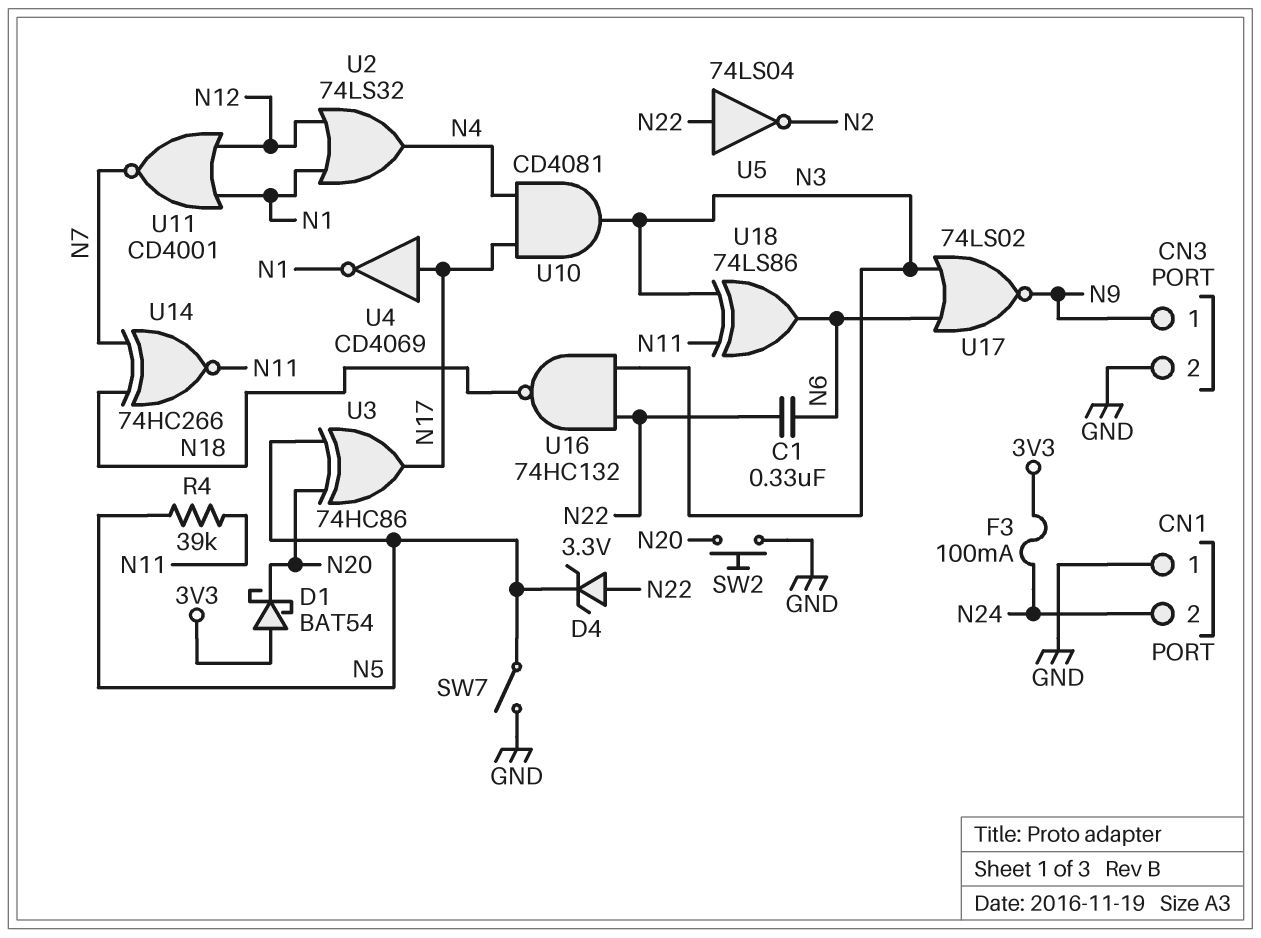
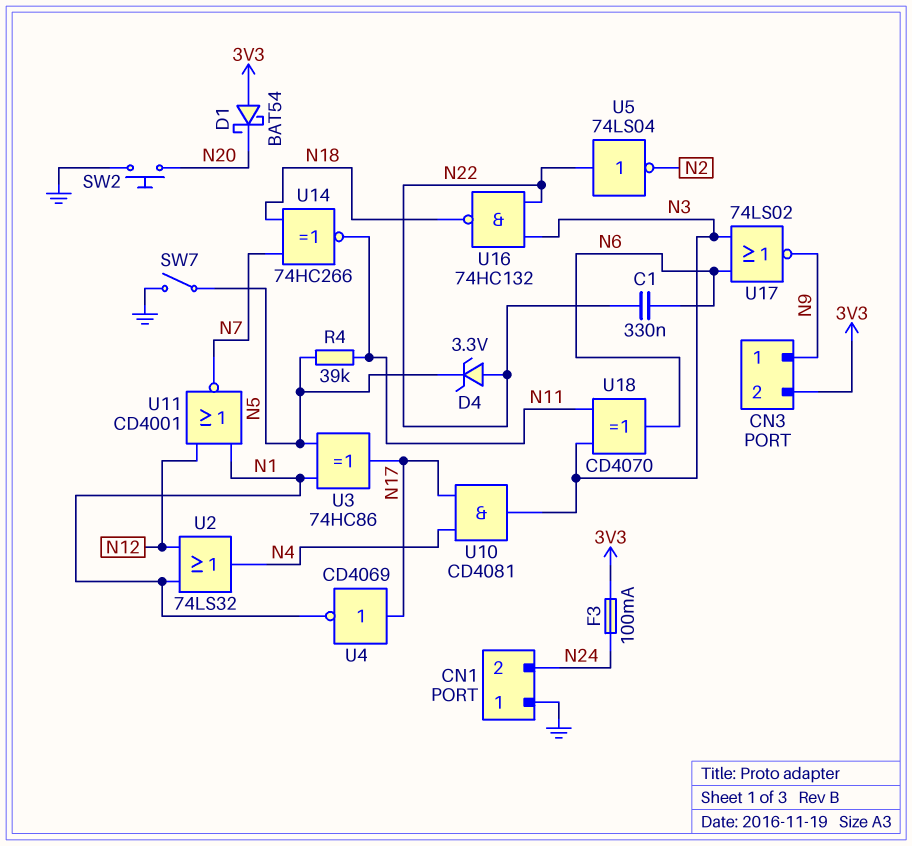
CN3 pin 2: GND -> 3V3
U3: XOR 74HC86 (in N5, in N20, out N17) -> XOR 74HC86 (in N1, in N5, out N17)
U18: XOR 74LS86 (in N3, in N11, out N6) -> XOR CD4070 (in N3, in N11, out N6)

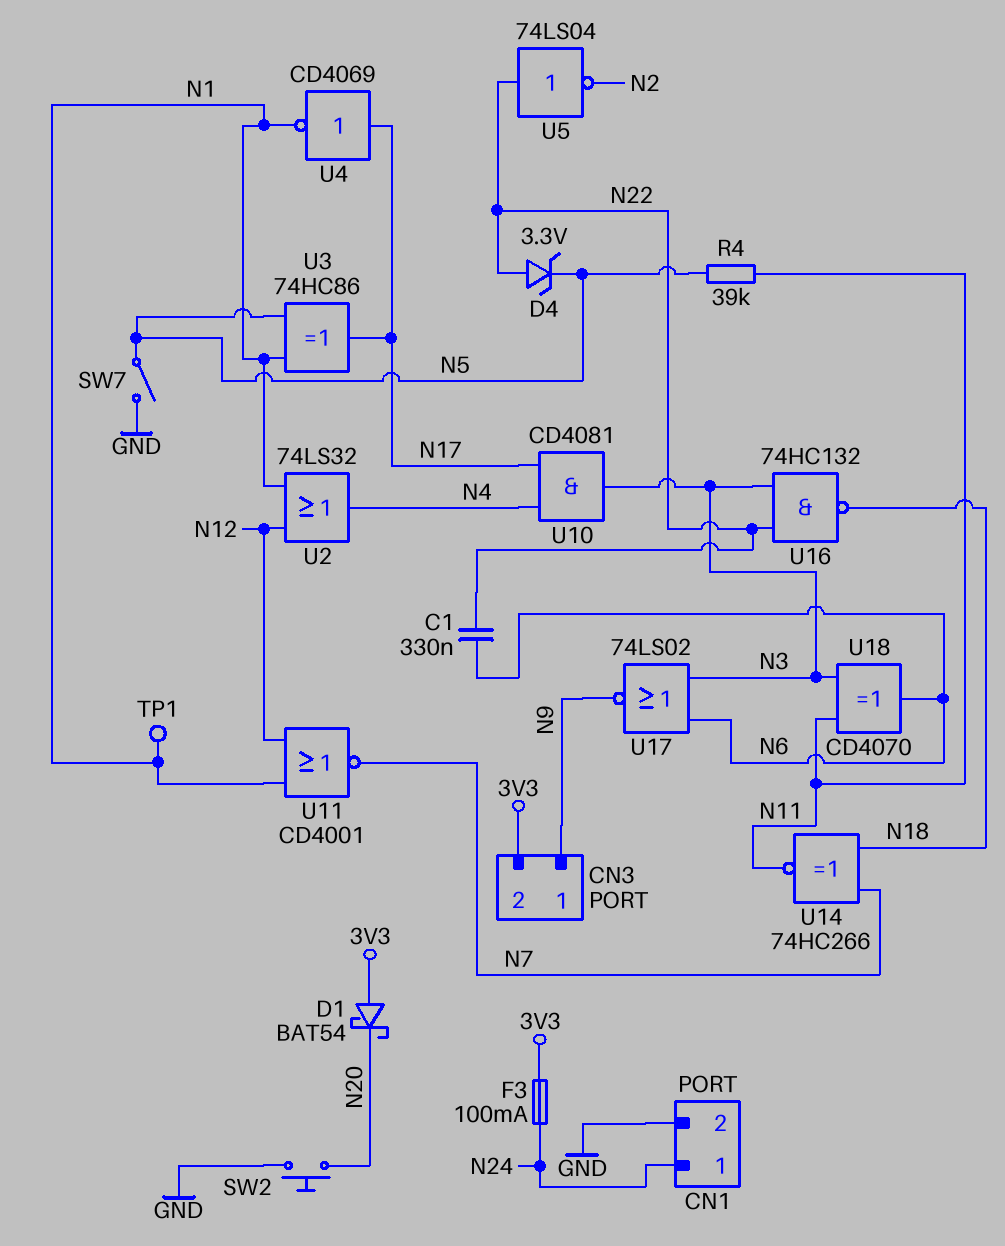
CN1 pin 1: GND -> N24
CN1 pin 2: N24 -> GND
TP1: none -> test point (N1)

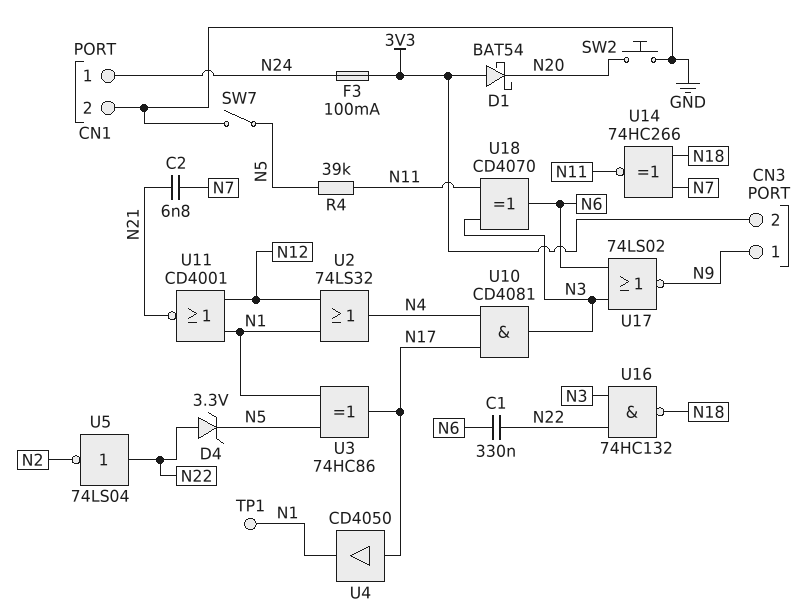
C2: none -> 6.8nF (N7, N21)
U4: NOT CD4069 (in N17, out N1) -> buffer CD4050 (in N17, out N1)
U11: NOR CD4001 (in N1, in N12, out N7) -> NOR CD4001 (in N1, in N12, out N21)

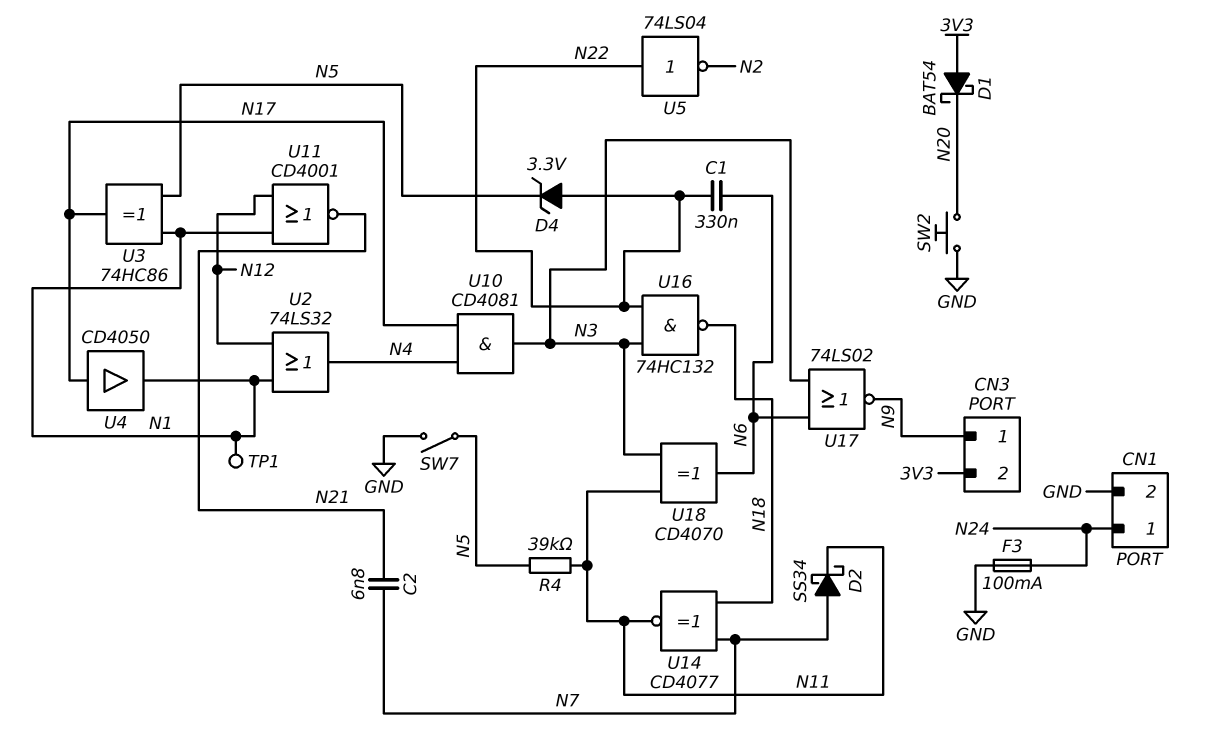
D2: none -> schottky SS34 (A N7, K N11)
F3: 100mA (3V3, N24) -> 100mA (GND, N24)
U14: XNOR 74HC266 (in N7, in N18, out N11) -> XNOR CD4077 (in N7, in N18, out N11)

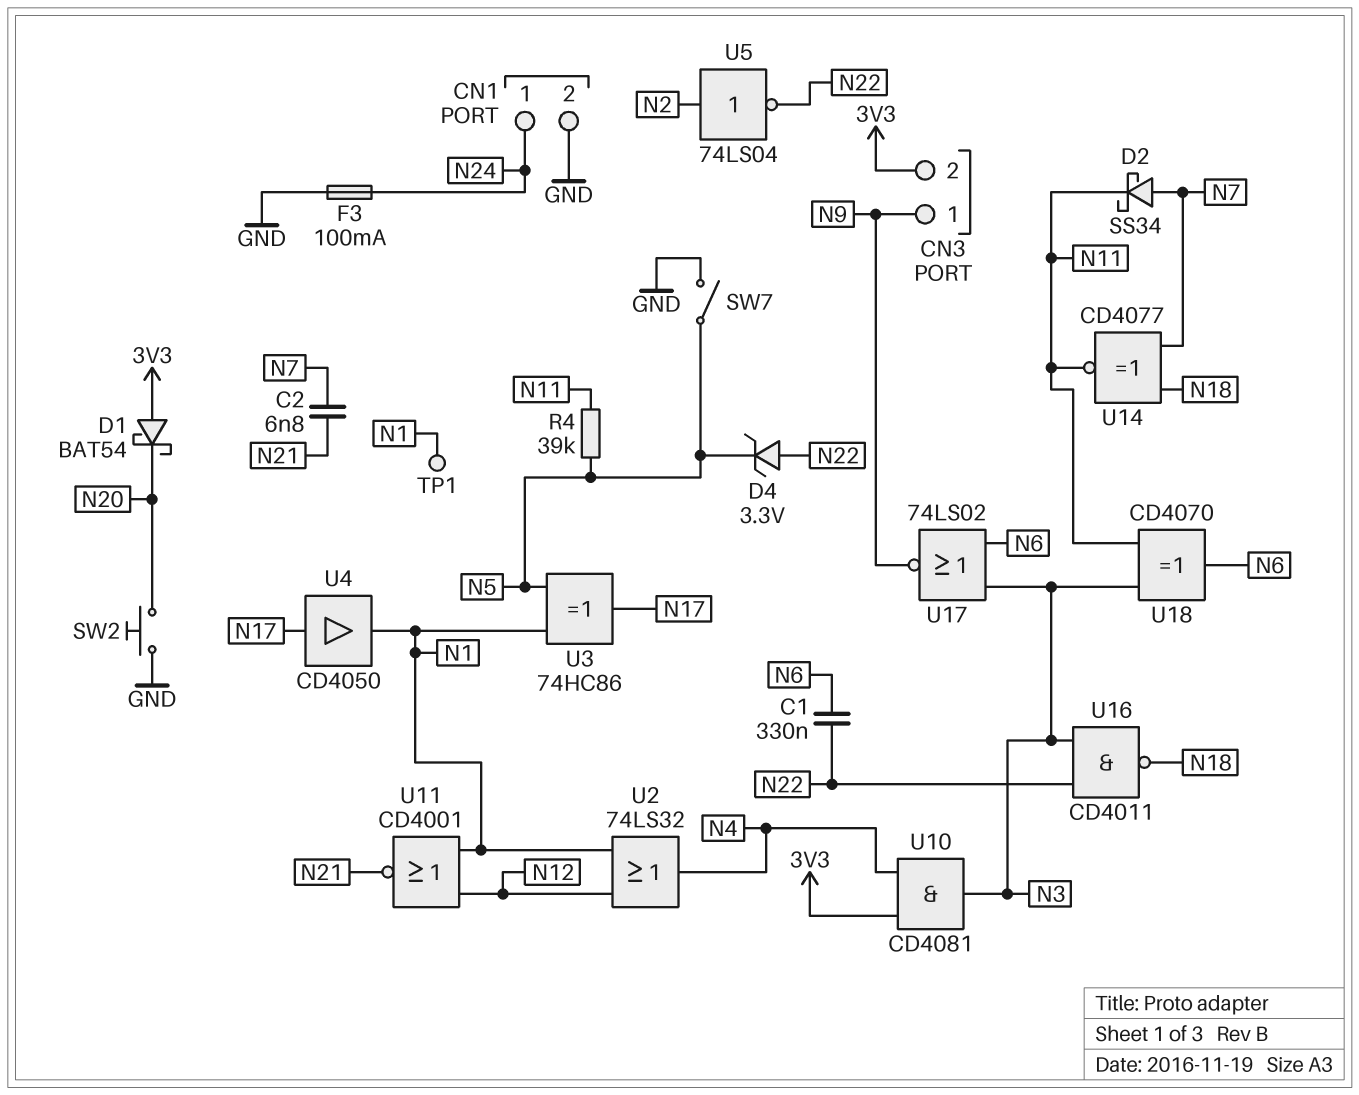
U5: NOT 74LS04 (in N22, out N2) -> NOT 74LS04 (in N2, out N22)
U10: AND CD4081 (in N4, in N17, out N3) -> AND CD4081 (in 3V3, in N4, out N3)
U16: NAND 74HC132 (in N3, in N22, out N18) -> NAND CD4011 (in N3, in N22, out N18)

